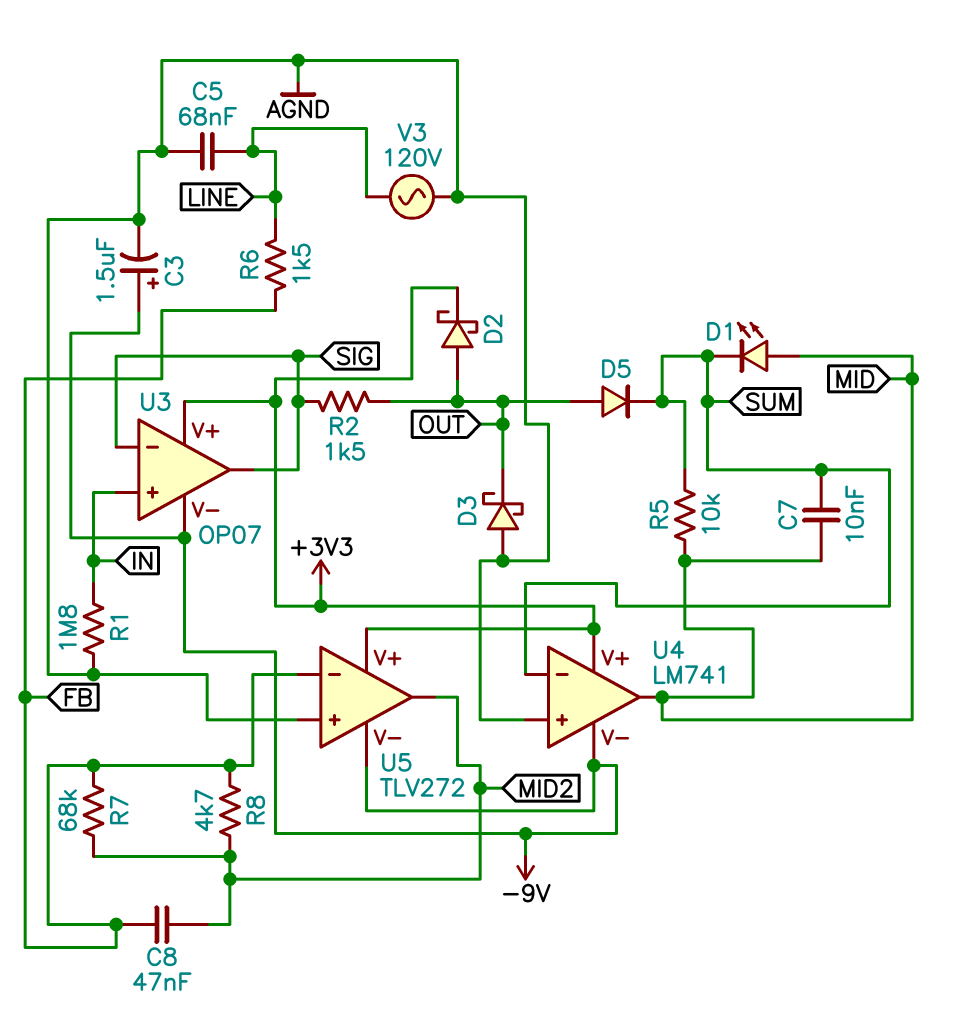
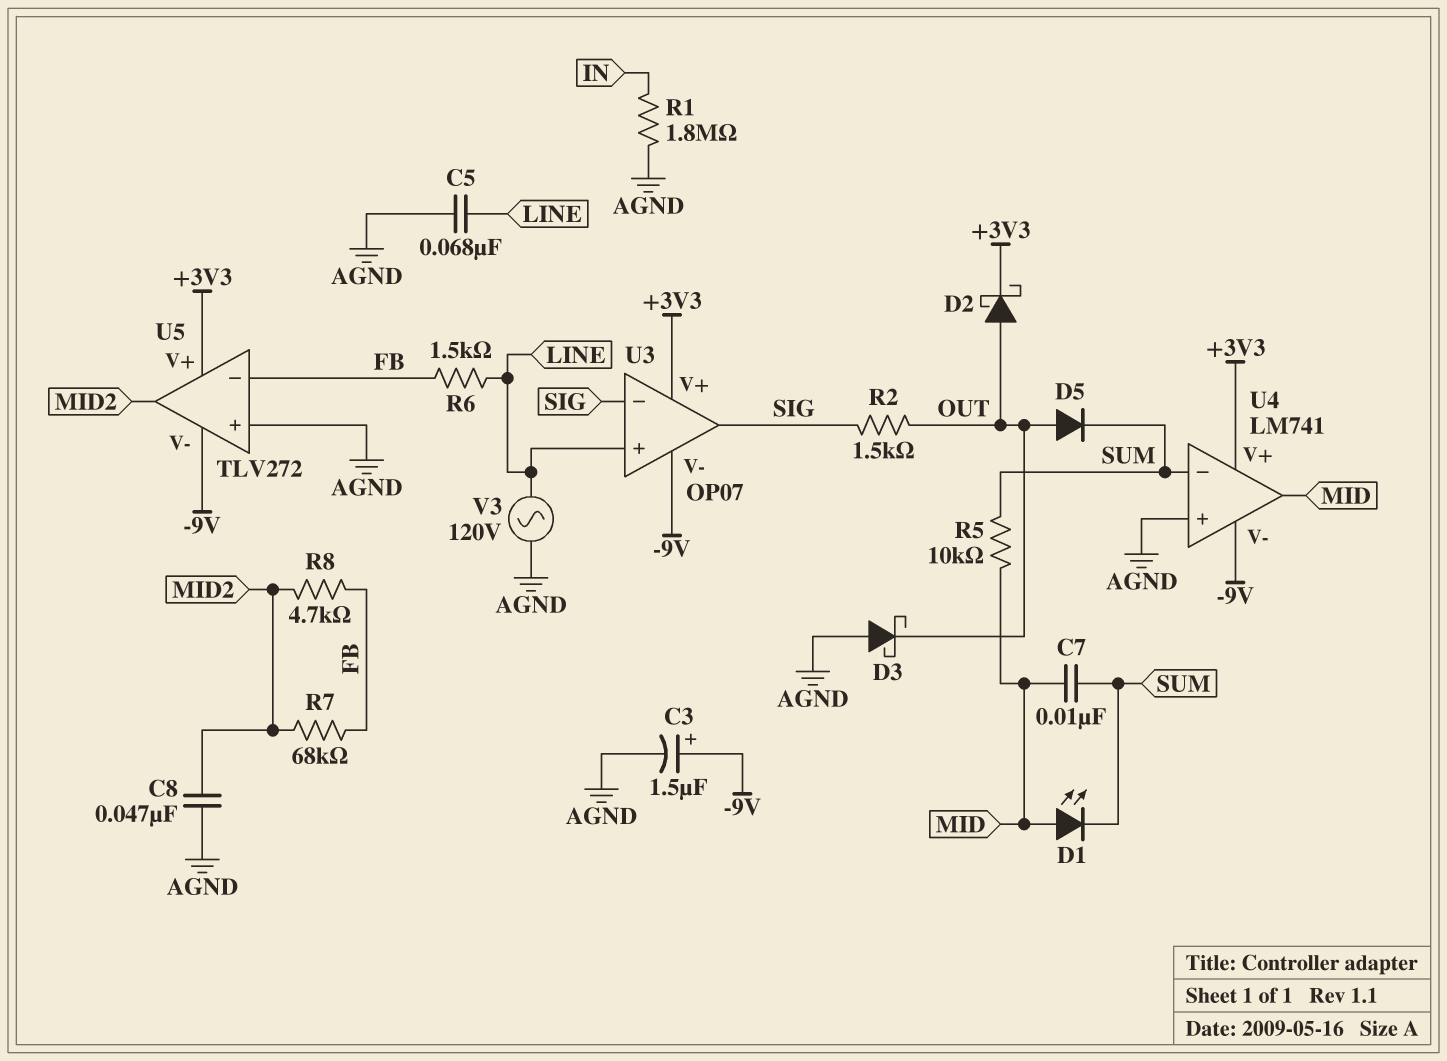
C8: 47nF (FB, MID2) -> 47nF (AGND, MID2)
U3 pin in+: IN -> LINE

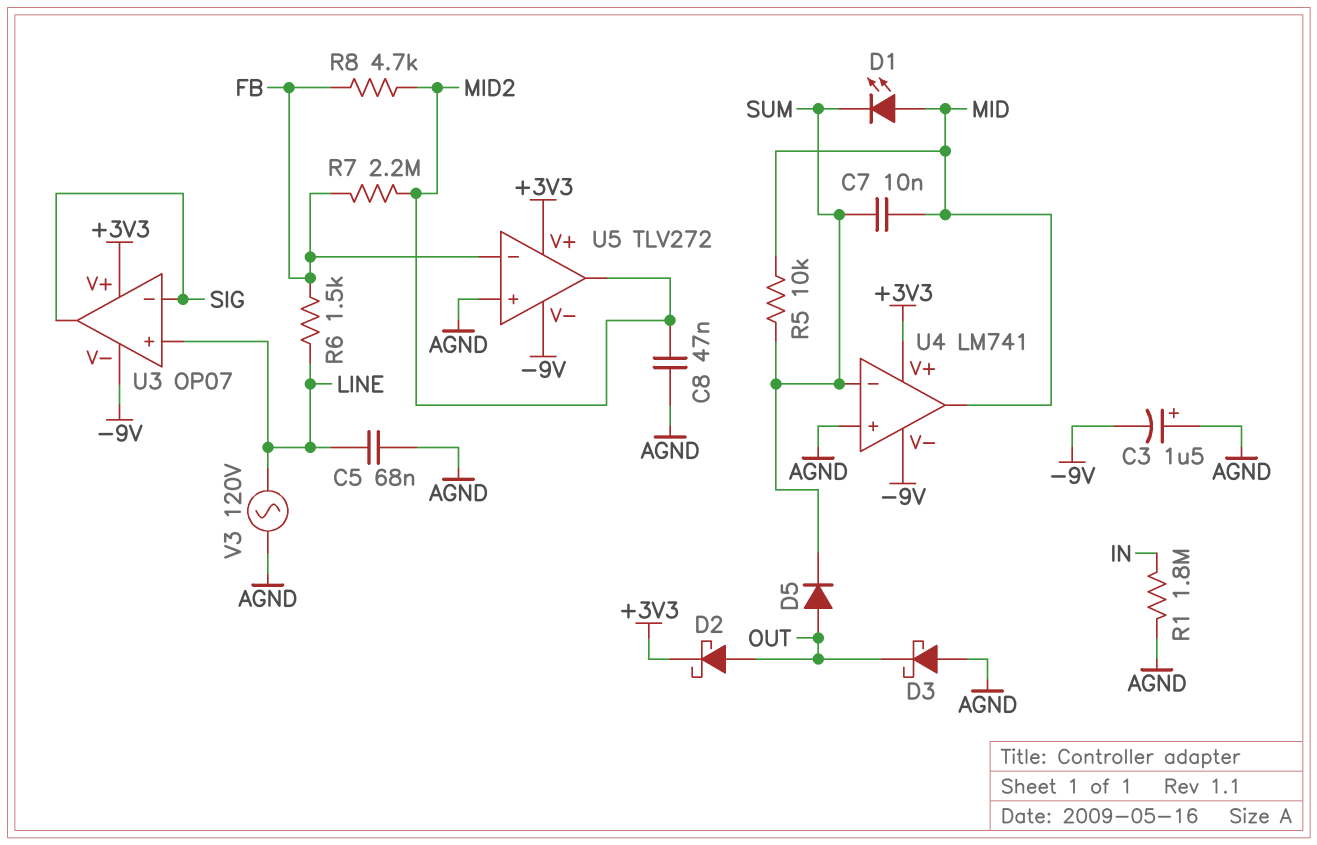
C3: 1.5uF (plus -9V, minus AGND) -> 1.5uF (plus AGND, minus -9V)
R2: 1.5k (OUT, SIG) -> none
R7: 68k (FB, MID2) -> 2.2M (FB, MID2)

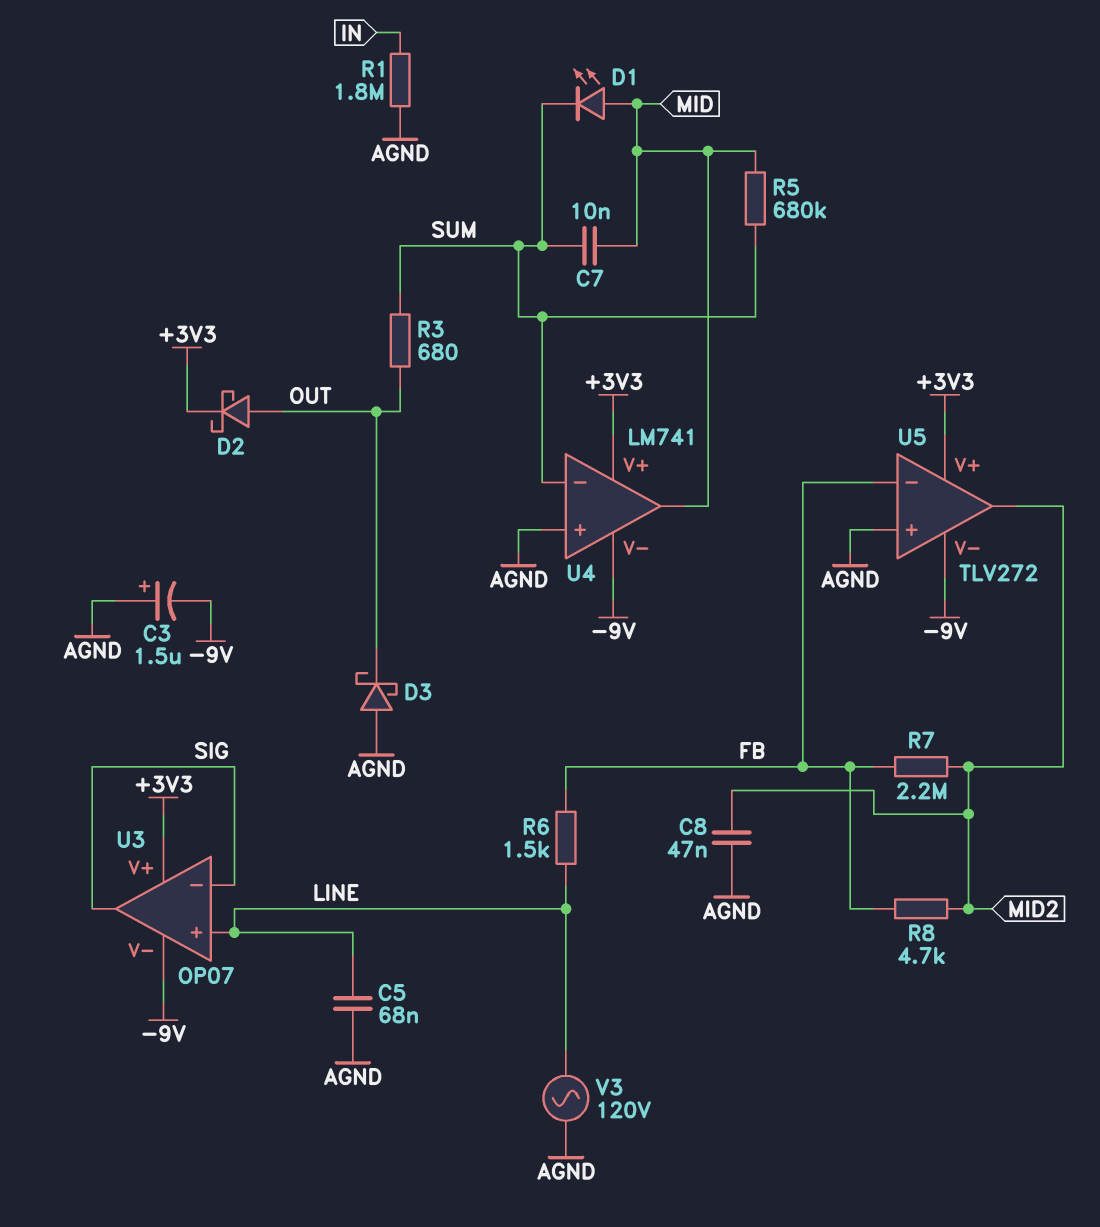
D5: diode (A OUT, K SUM) -> none
R3: none -> 680 (OUT, SUM)
R5: 10k (MID, SUM) -> 680k (MID, SUM)

